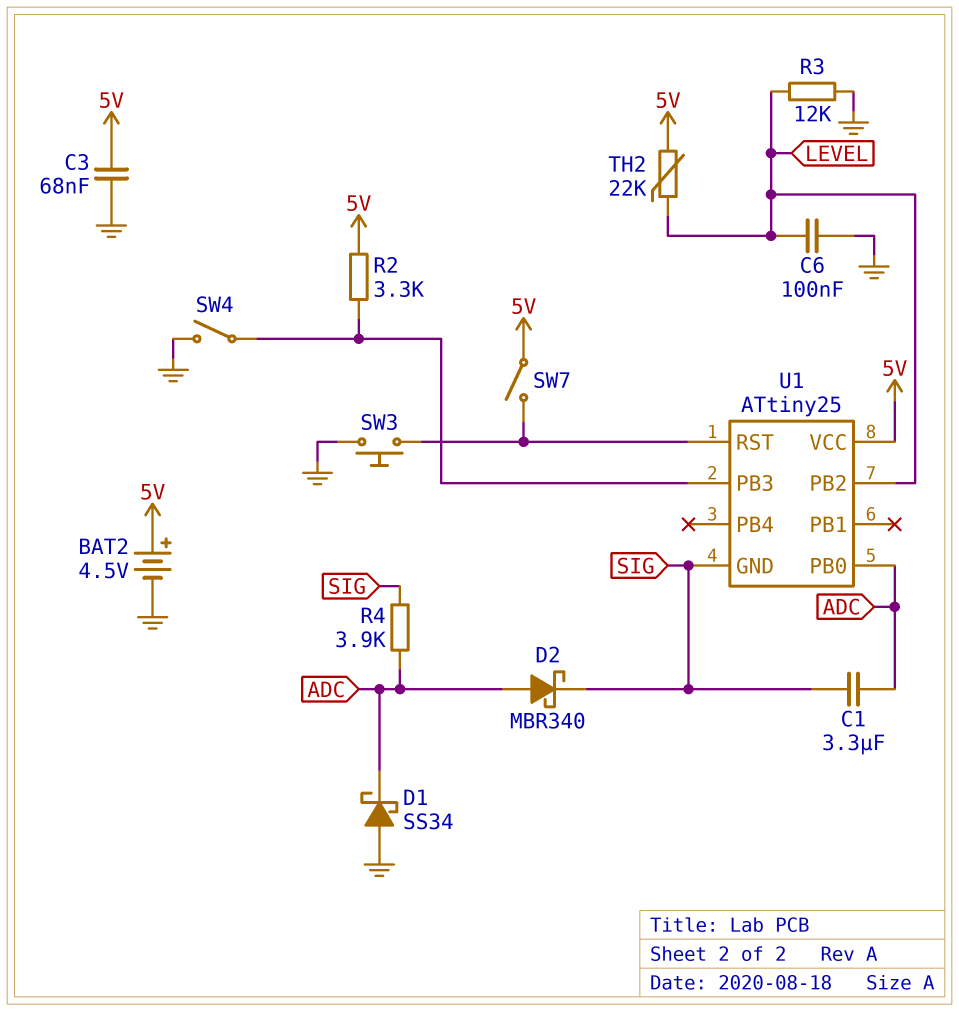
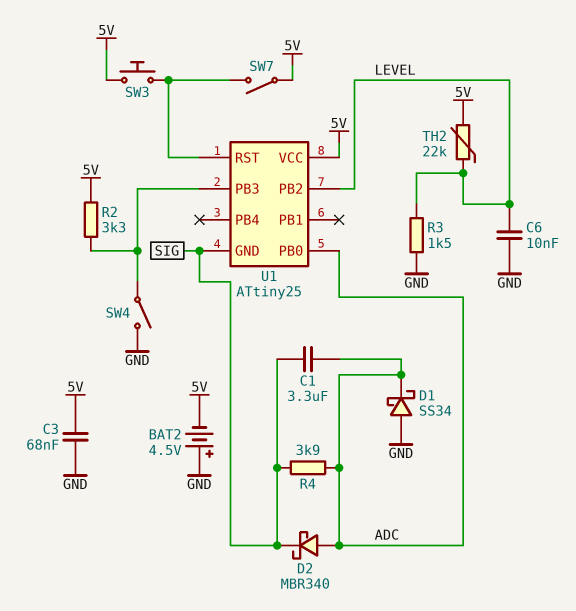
BAT2: 4.5V (plus 5V, minus GND) -> 4.5V (plus GND, minus 5V)
C6: 100nF (GND, LEVEL) -> 10nF (GND, LEVEL)
R3: 12k (GND, LEVEL) -> 1.5k (GND, LEVEL)
SW3: button (GND, U1/RST) -> button (5V, U1/RST)

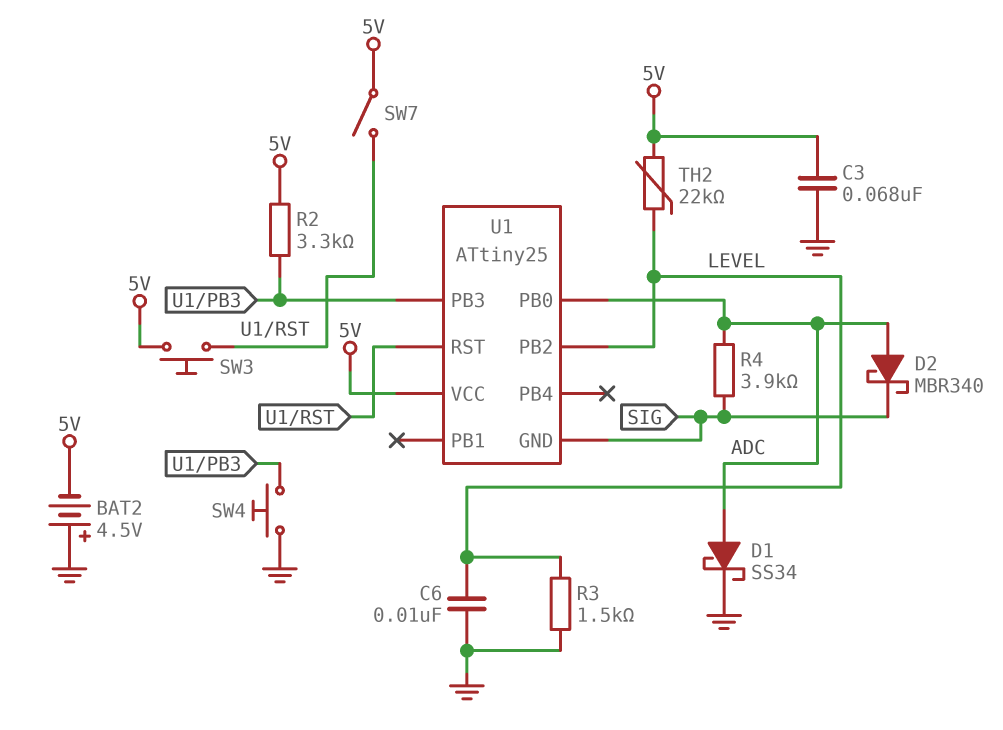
C1: 3.3uF (ADC, SIG) -> none
D1: schottky SS34 (A GND, K ADC) -> schottky SS34 (A ADC, K GND)
SW4: switch (GND, U1/PB3) -> button (GND, U1/PB3)

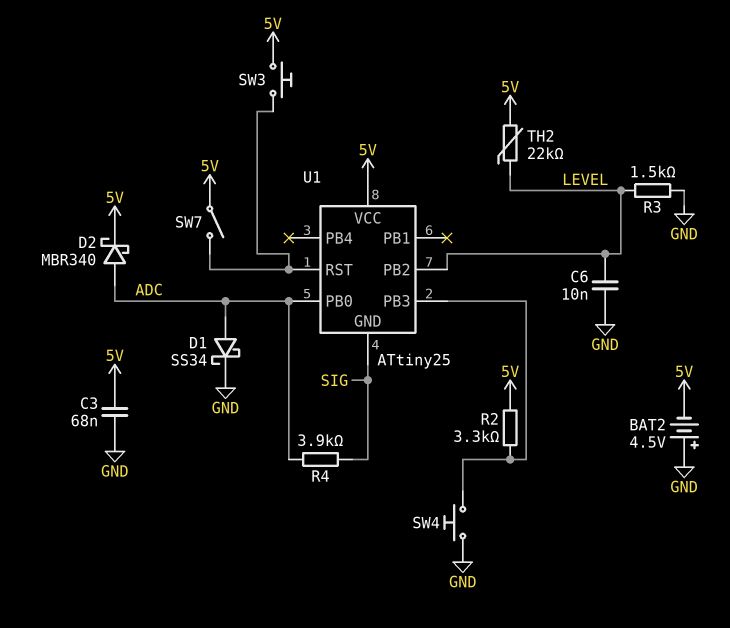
D2: schottky MBR340 (A ADC, K SIG) -> schottky MBR340 (A ADC, K 5V)

